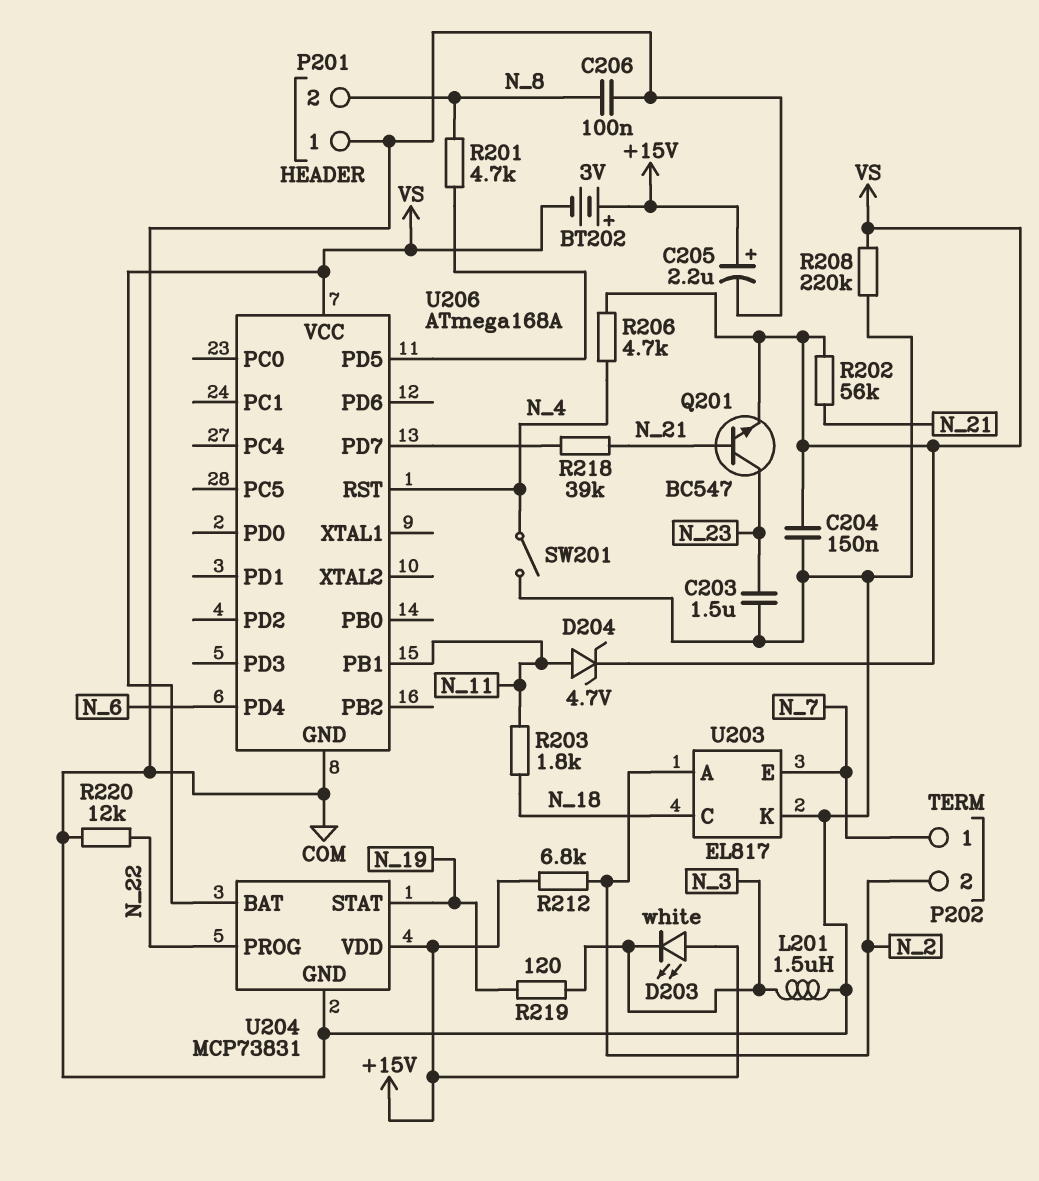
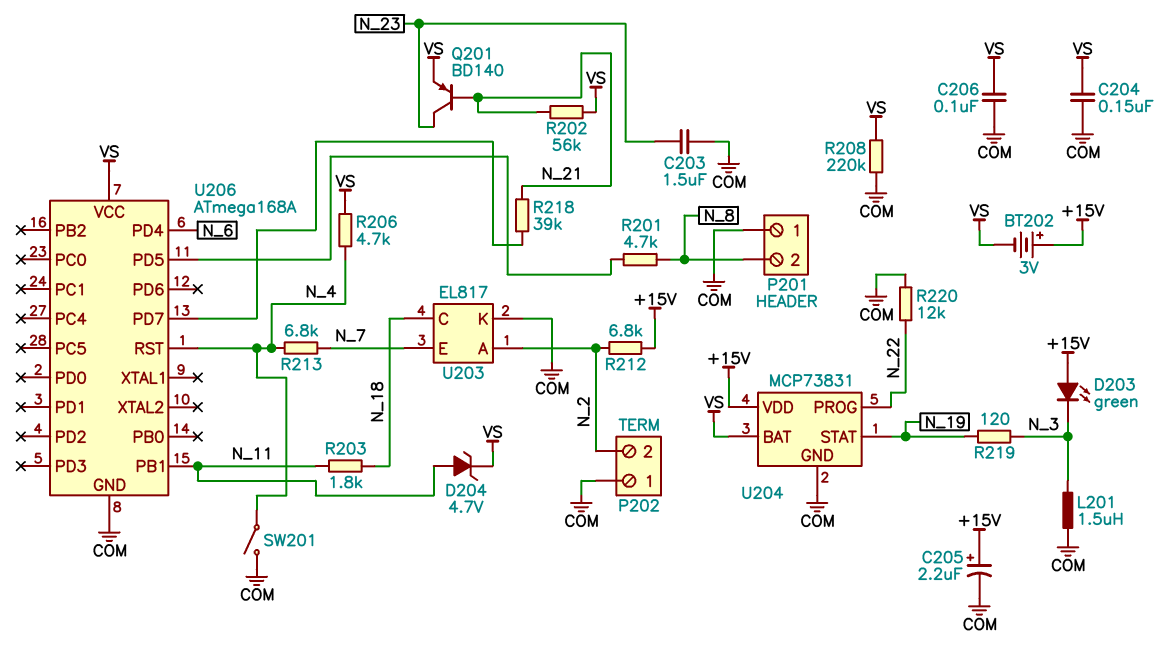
C206: 100nF (COM, N_8) -> 100nF (COM, VS)
D203: LED white (A +15V, K N_3) -> LED green (A +15V, K N_3)
P202 pin 1: N_7 -> COM
Q201: NPN BC547 (B N_21, C N_23, E VS) -> PNP BD140 (B N_21, C N_23, E VS)
R213: none -> 6.8k (N_4, N_7)

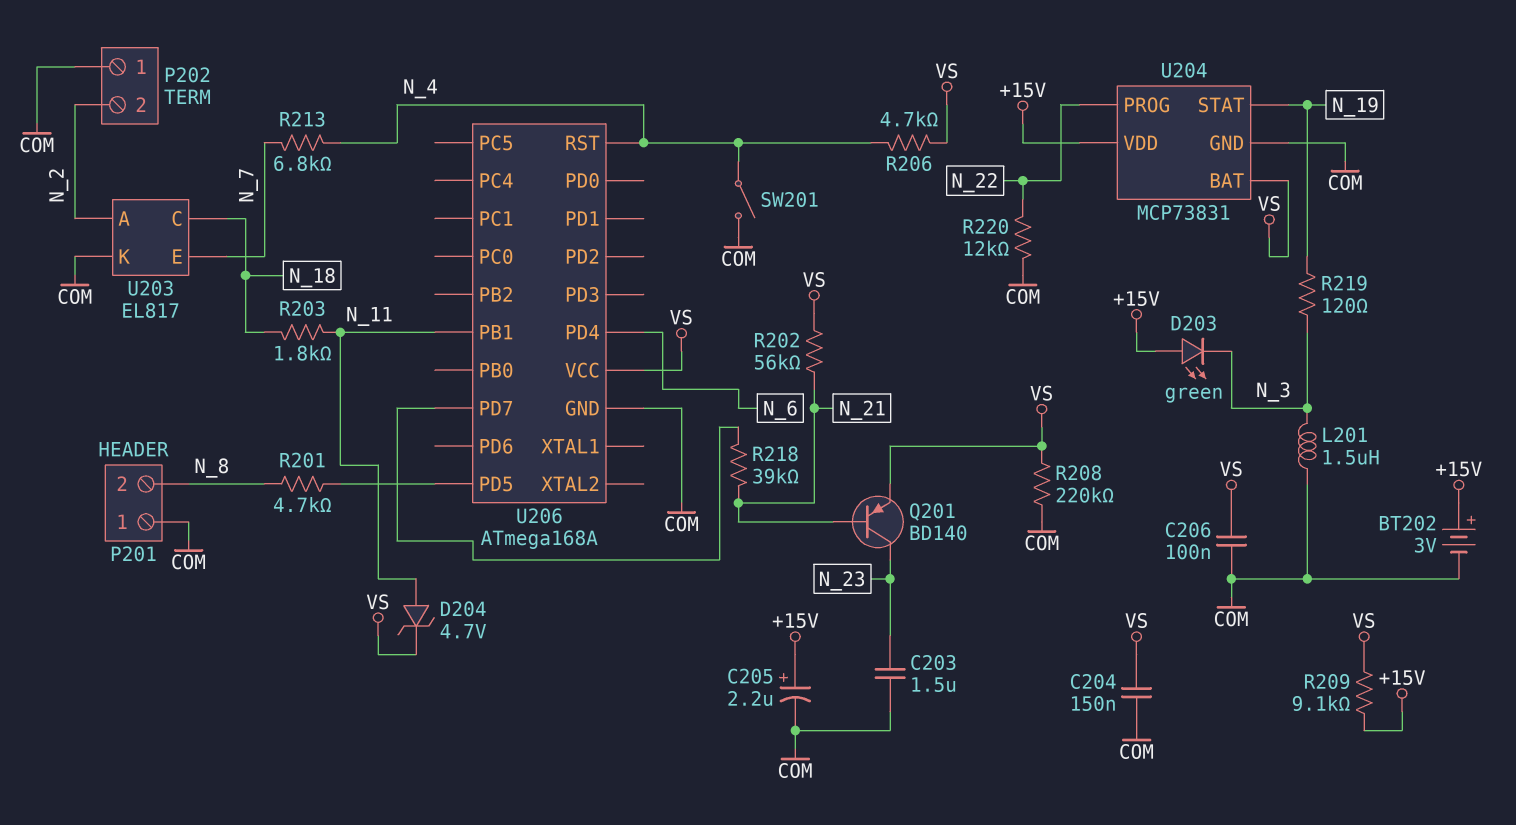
BT202: 3V (plus +15V, minus VS) -> 3V (plus +15V, minus COM)
R209: none -> 9.1k (+15V, VS)
R212: 6.8k (+15V, N_2) -> none

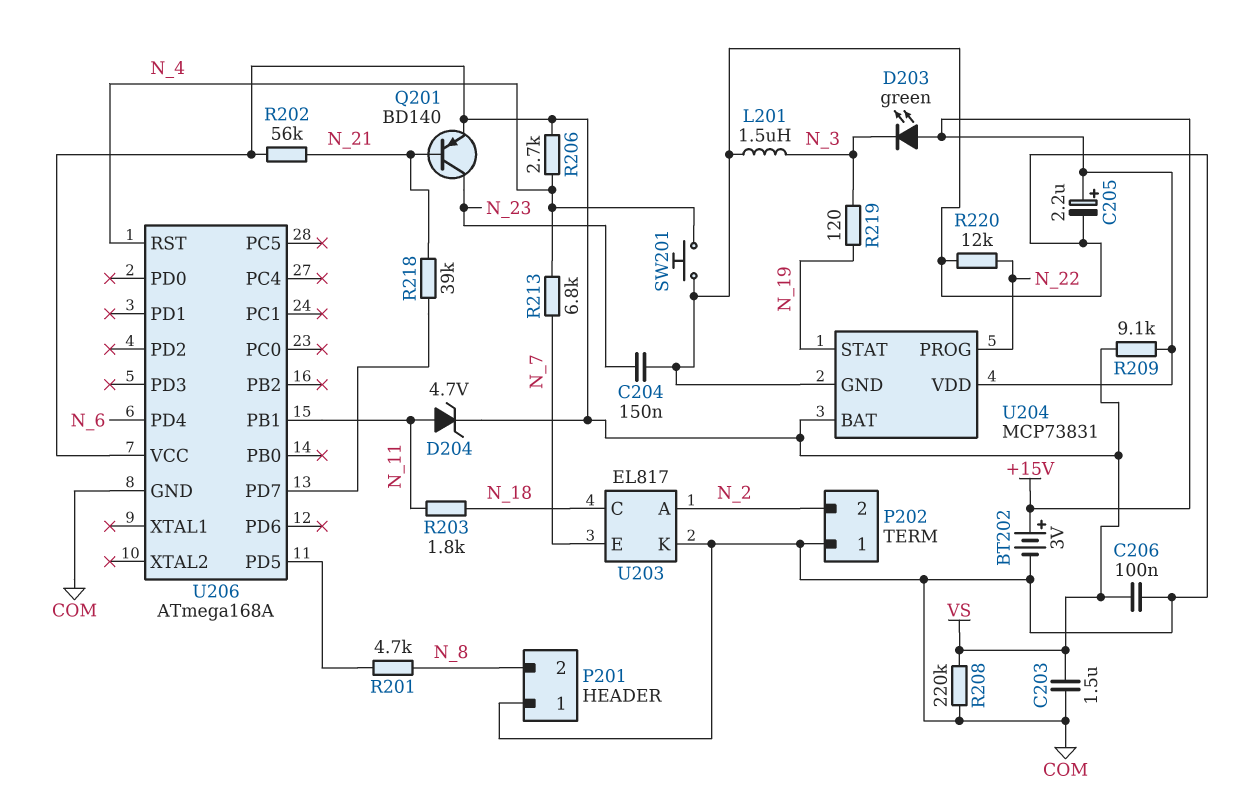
C203: 1.5uF (COM, N_23) -> 1.5uF (COM, VS)
C204: 150nF (COM, VS) -> 150nF (COM, N_23)
R206: 4.7k (N_4, VS) -> 2.7k (N_4, VS)
SW201: switch (COM, N_4) -> button (COM, N_4)

